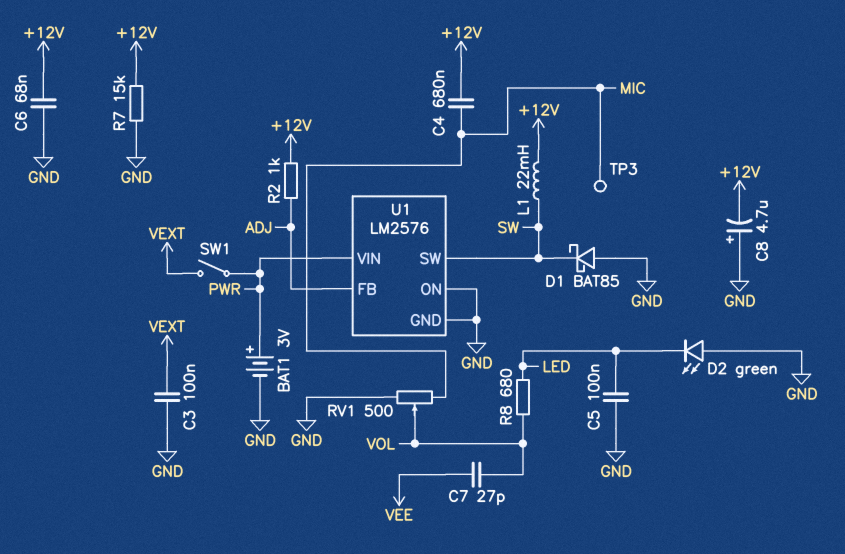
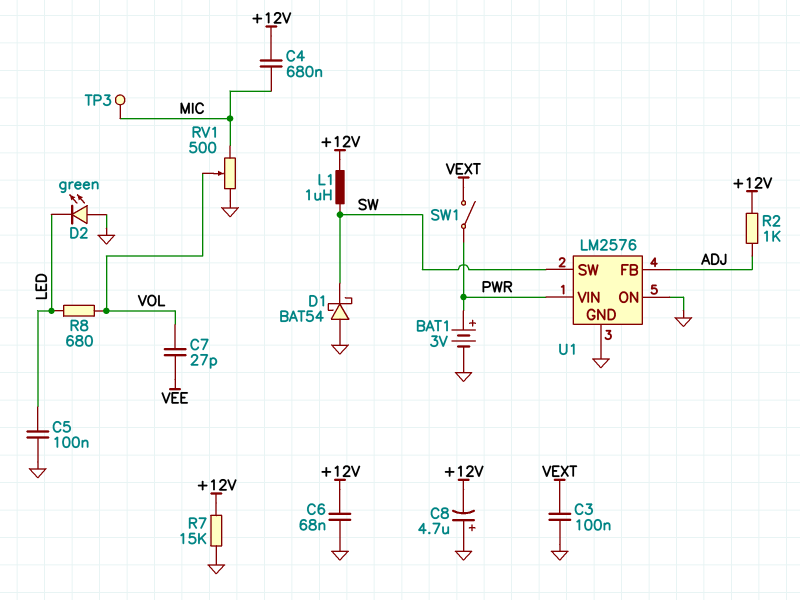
D1: schottky BAT85 (A GND, K SW) -> schottky BAT54 (A GND, K SW)
L1: 22mH (+12V, SW) -> 1uH (+12V, SW)

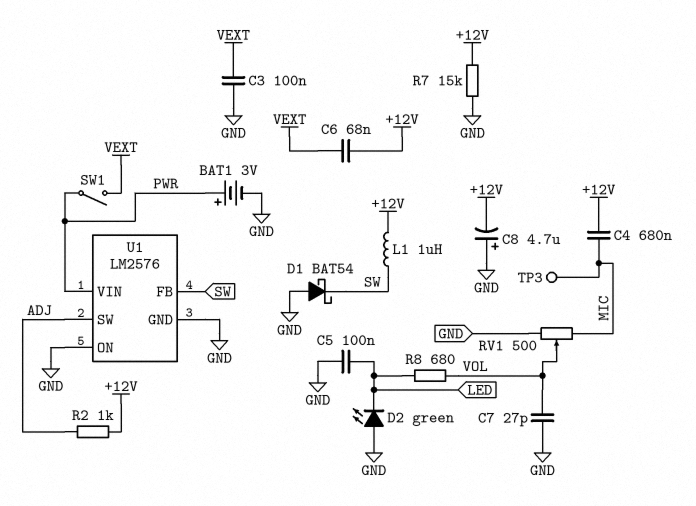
C6: 68nF (+12V, GND) -> 68nF (+12V, VEXT)
C7: 27pF (VEE, VOL) -> 27pF (GND, VOL)
U1 pin FB: ADJ -> SW
U1 pin SW: SW -> ADJ

